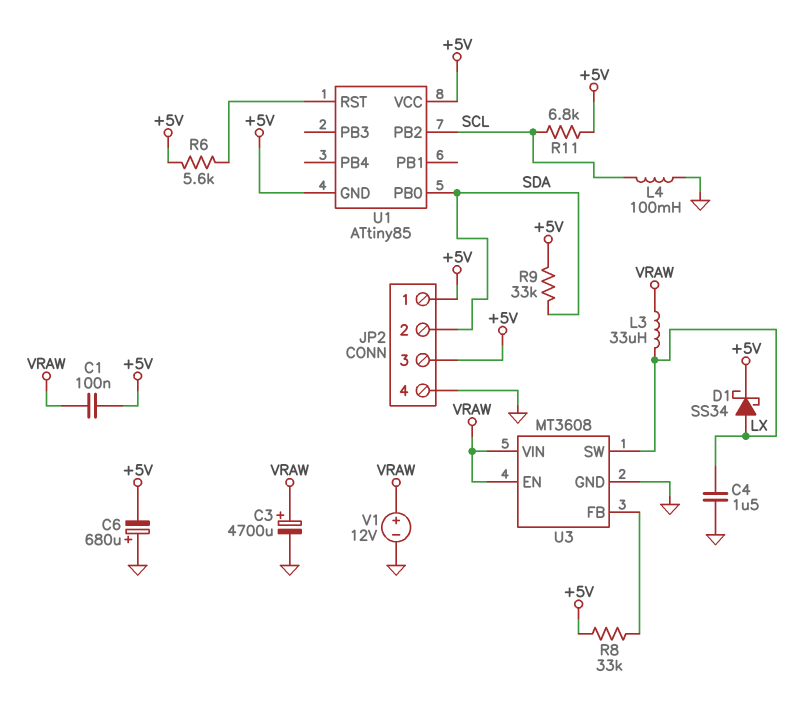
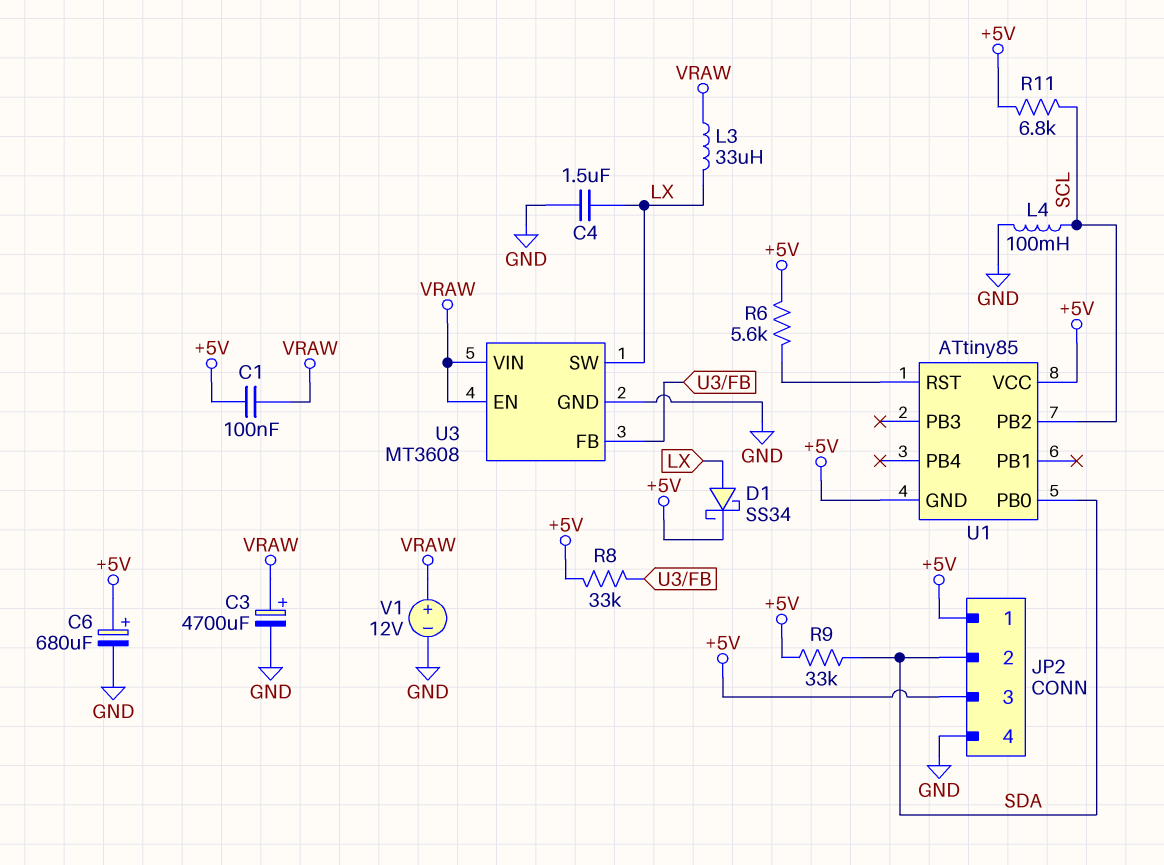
C6: 680uF (plus GND, minus +5V) -> 680uF (plus +5V, minus GND)

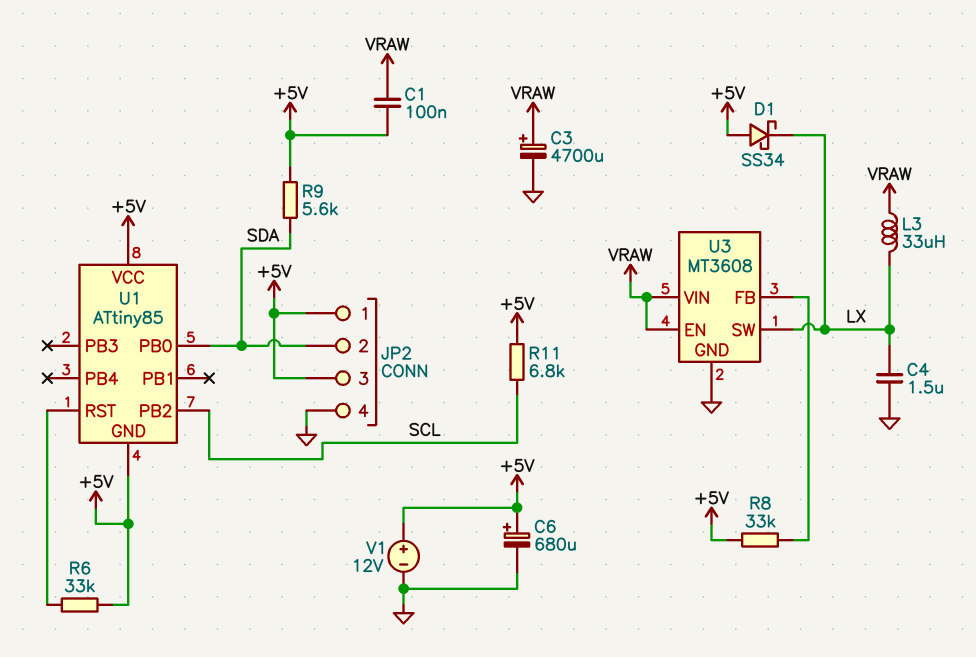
D1: schottky SS34 (A LX, K +5V) -> schottky SS34 (A +5V, K LX)
L4: 100mH (GND, SCL) -> none
R6: 5.6k (+5V, U1/RST) -> 33k (+5V, U1/RST)
R9: 33k (+5V, SDA) -> 5.6k (+5V, SDA)
V1: 12V (plus VRAW, minus GND) -> 12V (plus +5V, minus GND)

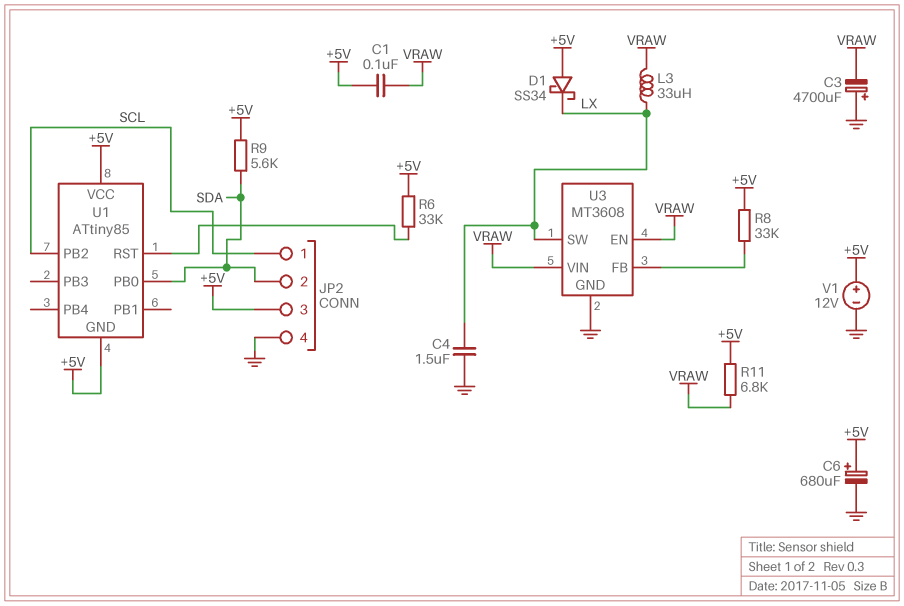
C3: 4700uF (plus VRAW, minus GND) -> 4700uF (plus GND, minus VRAW)
JP2 pin 1: +5V -> SCL
R11: 6.8k (+5V, SCL) -> 6.8k (+5V, VRAW)

